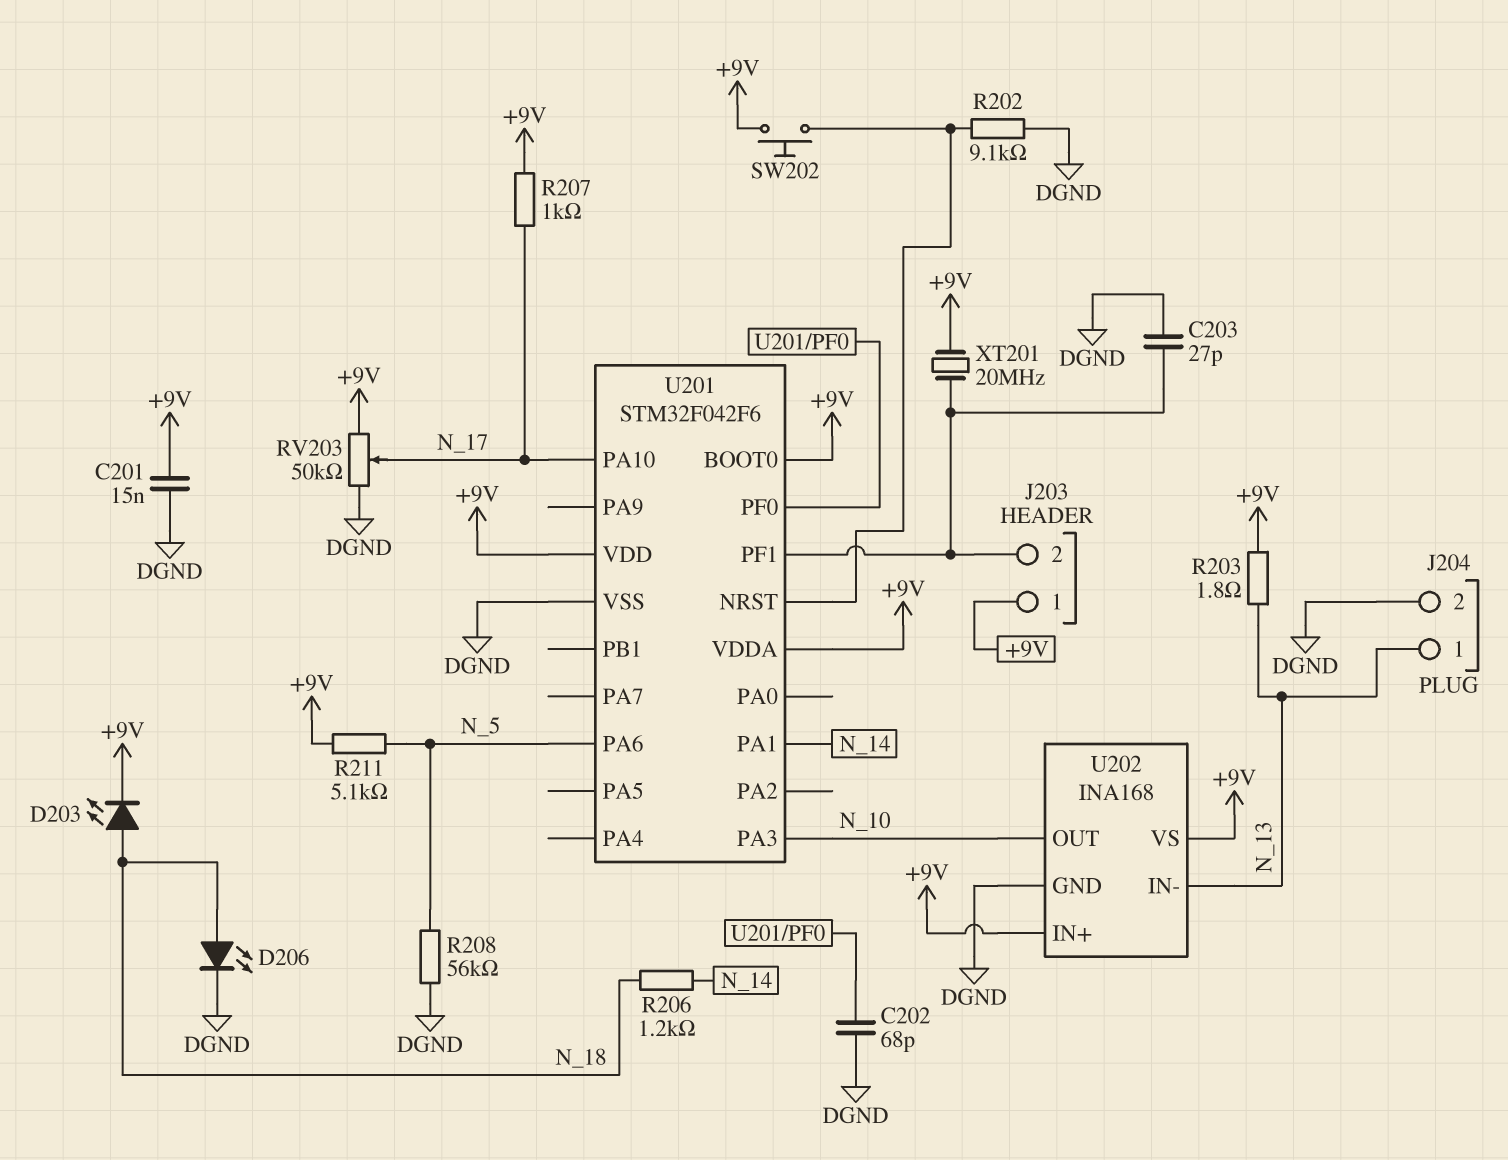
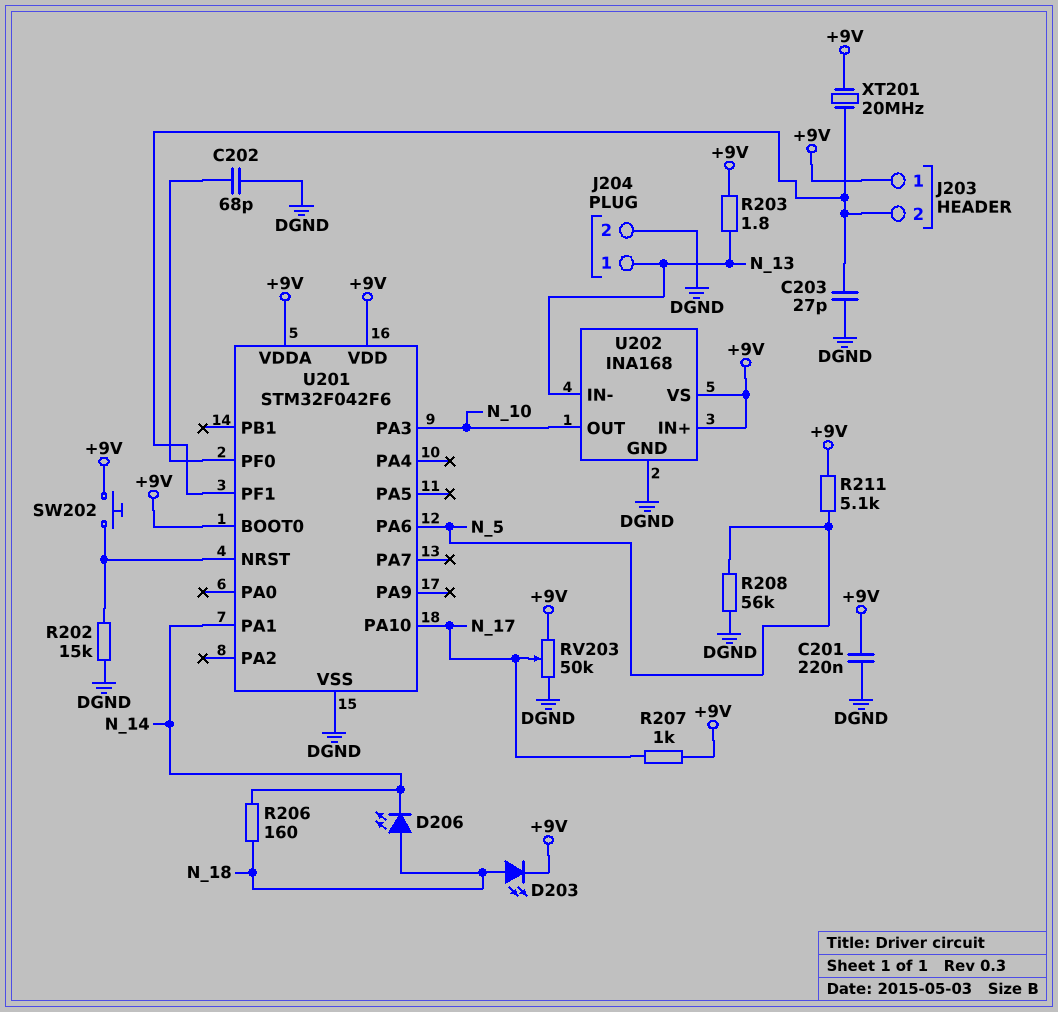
C201: 15nF (+9V, DGND) -> 220nF (+9V, DGND)
D206: LED (A N_18, K DGND) -> LED (A N_18, K N_14)
R202: 9.1k (DGND, U201/NRST) -> 15k (DGND, U201/NRST)
R206: 1.2k (N_14, N_18) -> 160 (N_14, N_18)

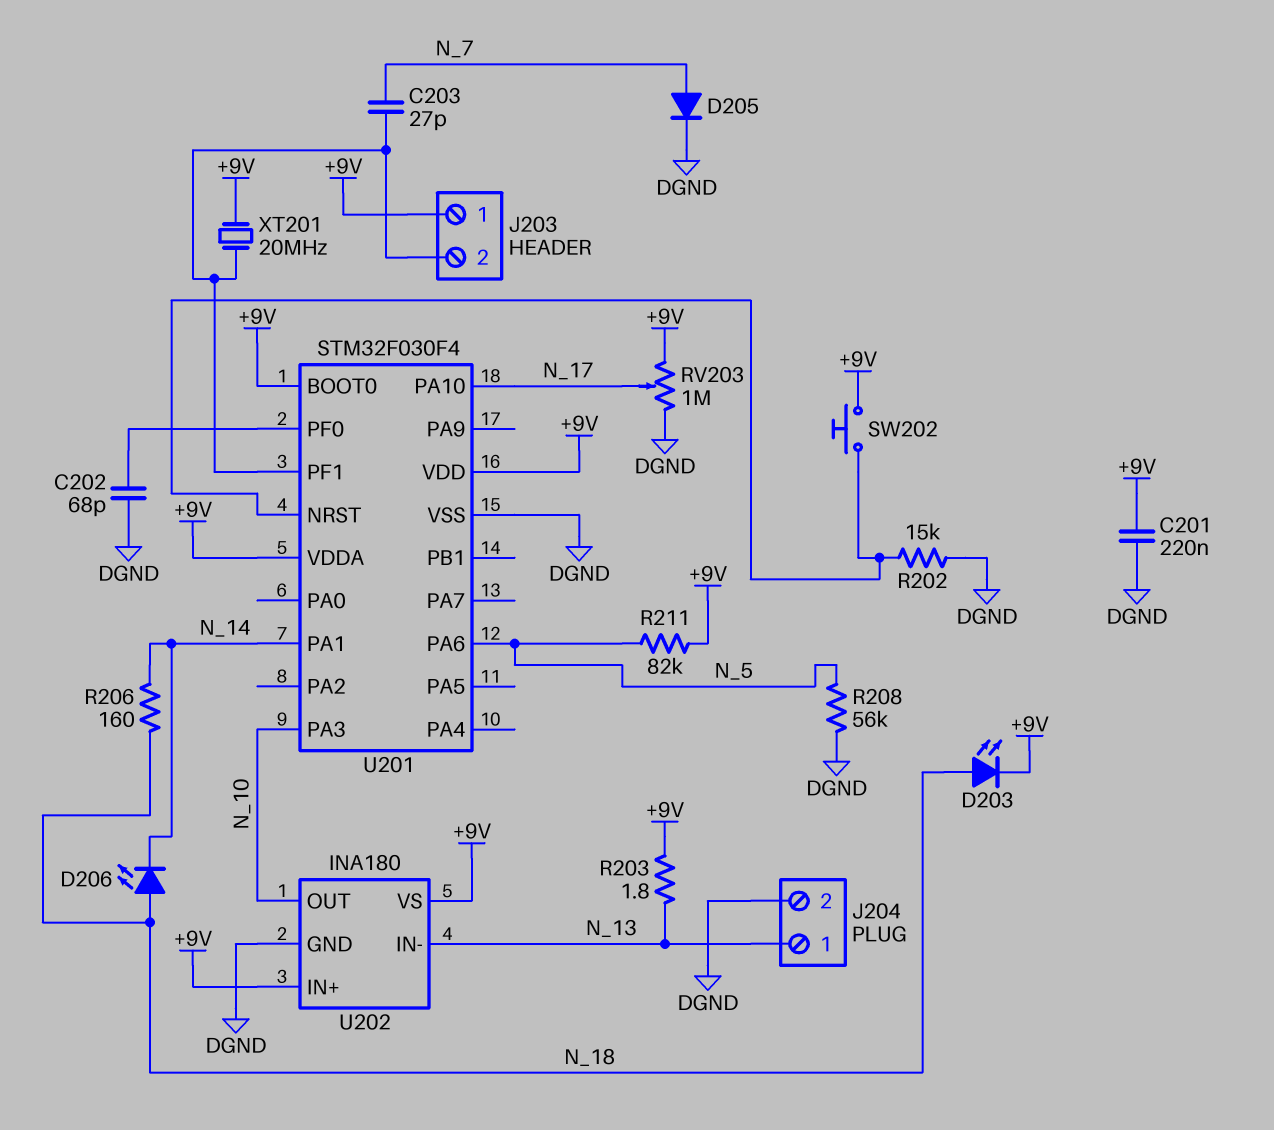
C203: 27pF (DGND, J203/2) -> 27pF (J203/2, N_7)
D205: none -> diode (A N_7, K DGND)
R207: 1k (+9V, N_17) -> none
R211: 5.1k (+9V, N_5) -> 82k (+9V, N_5)
RV203: 50k (+9V, DGND, wiper N_17) -> 1M (+9V, DGND, wiper N_17)
U201: STM32F042F6 -> STM32F030F4
U202: INA168 -> INA180

